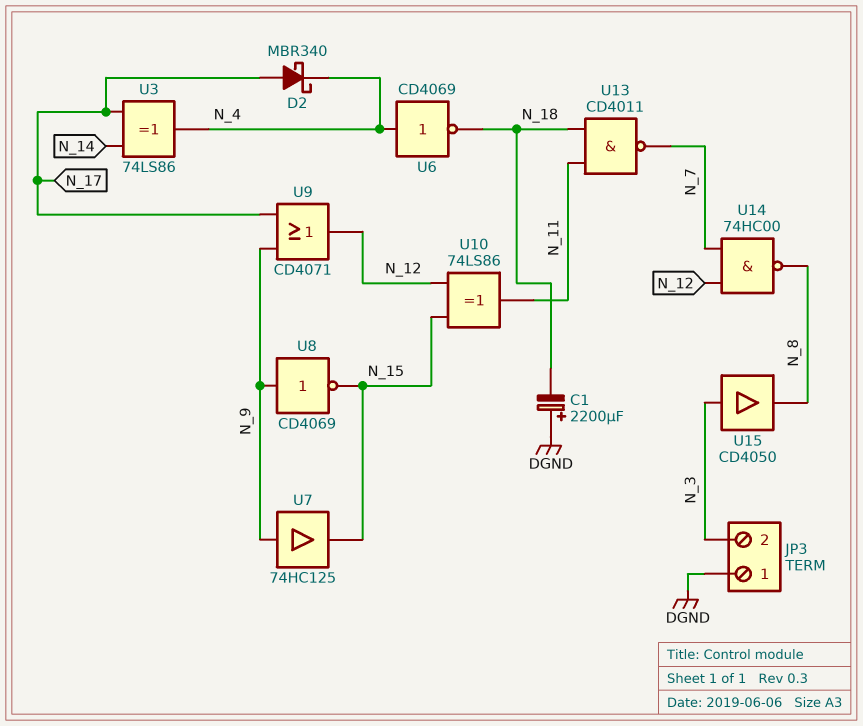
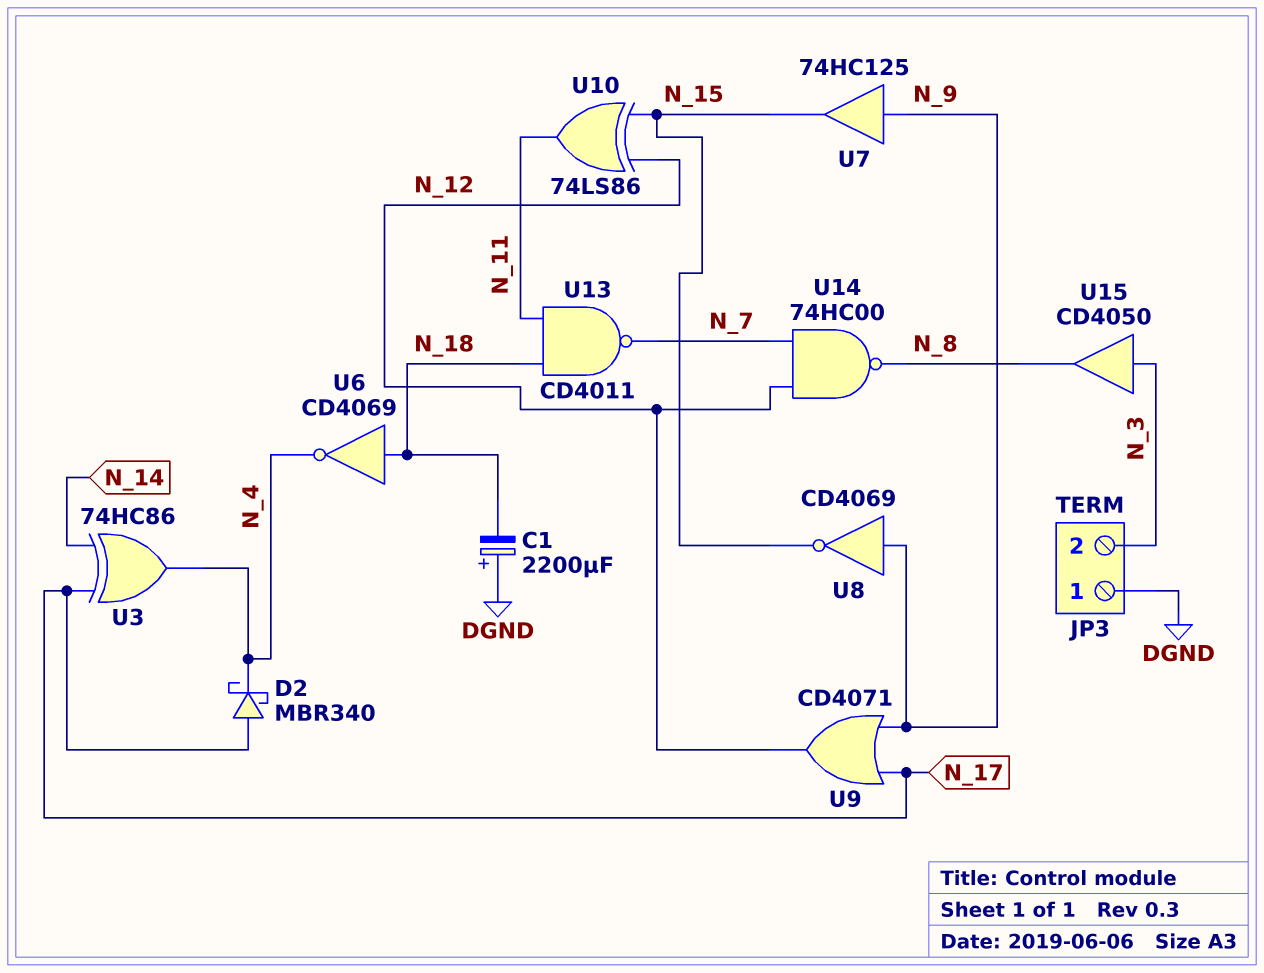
U3: XOR 74LS86 (in N_14, in N_17, out N_4) -> XOR 74HC86 (in N_14, in N_17, out N_4)
U6: NOT CD4069 (in N_4, out N_18) -> NOT CD4069 (in N_18, out N_4)

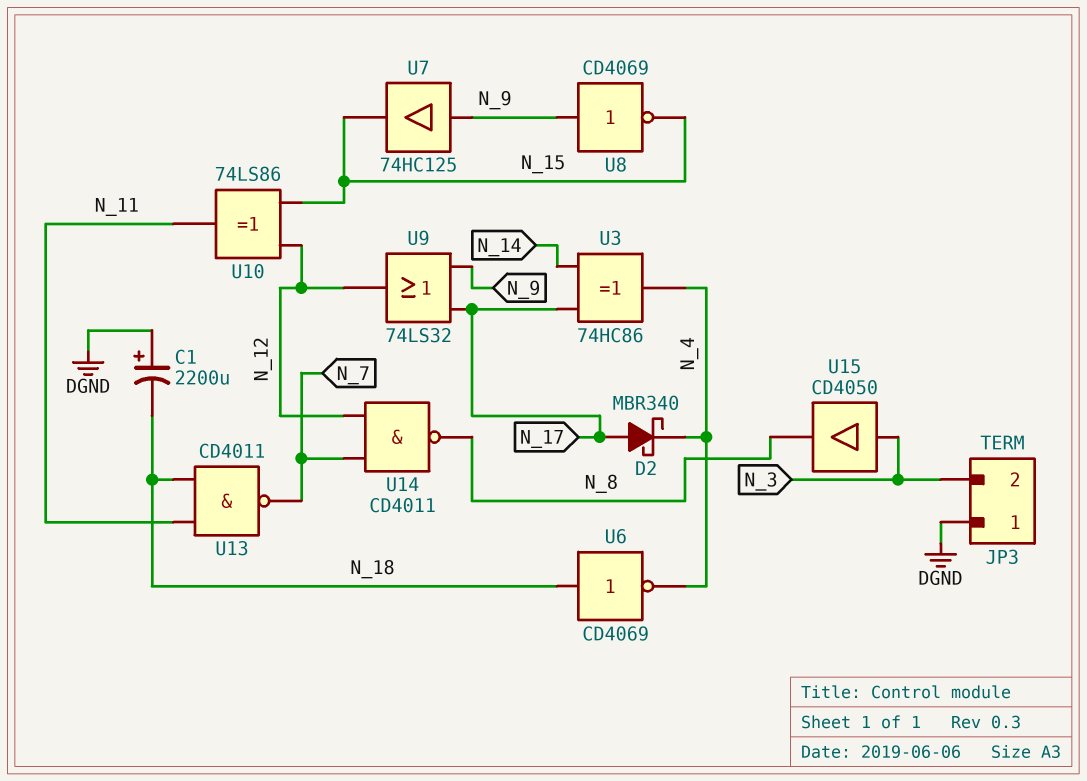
U9: OR CD4071 (in N_9, in N_17, out N_12) -> OR 74LS32 (in N_9, in N_17, out N_12)
U14: NAND 74HC00 (in N_7, in N_12, out N_8) -> NAND CD4011 (in N_7, in N_12, out N_8)

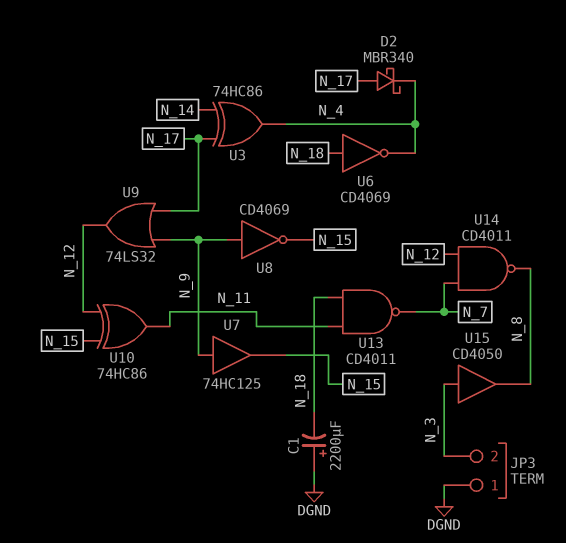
U10: XOR 74LS86 (in N_12, in N_15, out N_11) -> XOR 74HC86 (in N_12, in N_15, out N_11)

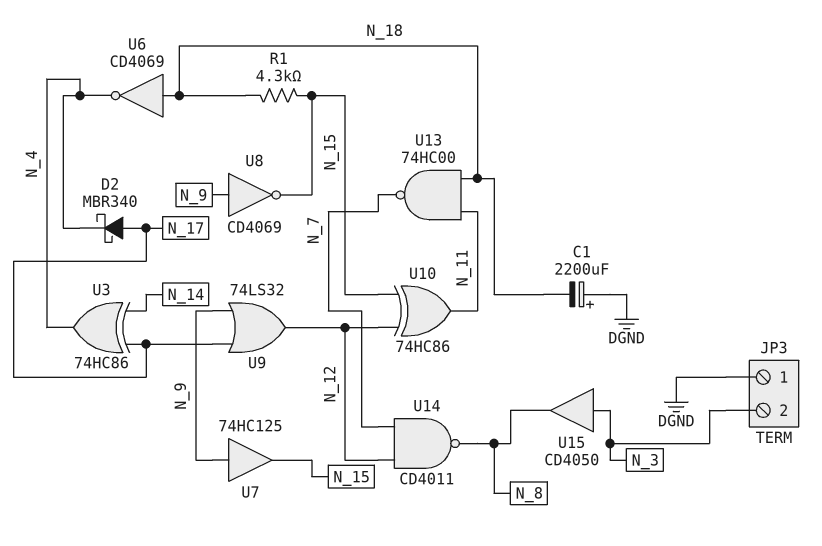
R1: none -> 4.3k (N_15, N_18)
U13: NAND CD4011 (in N_11, in N_18, out N_7) -> NAND 74HC00 (in N_11, in N_18, out N_7)

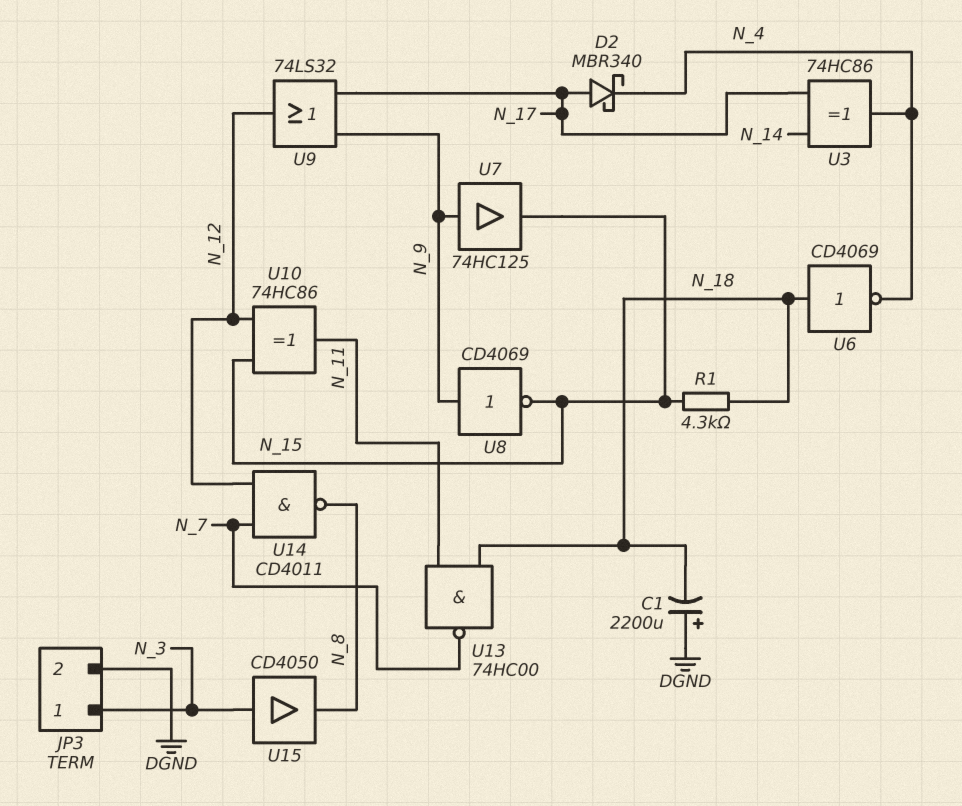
JP3 pin 1: DGND -> N_3
JP3 pin 2: N_3 -> DGND

